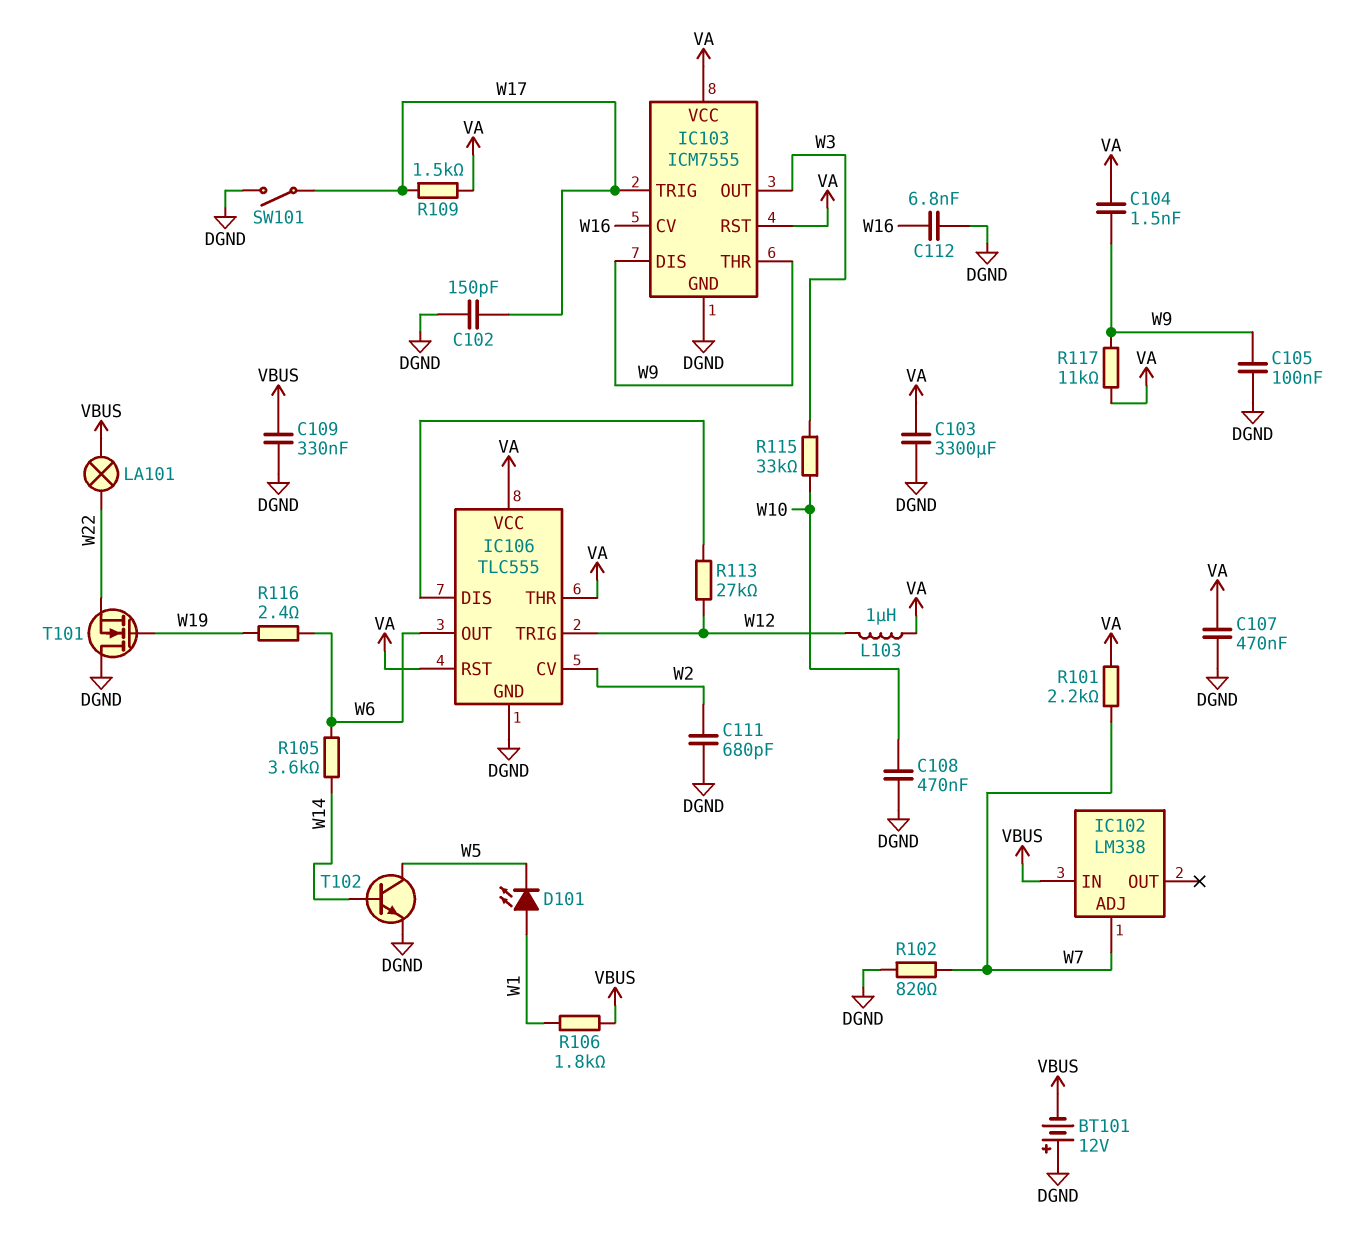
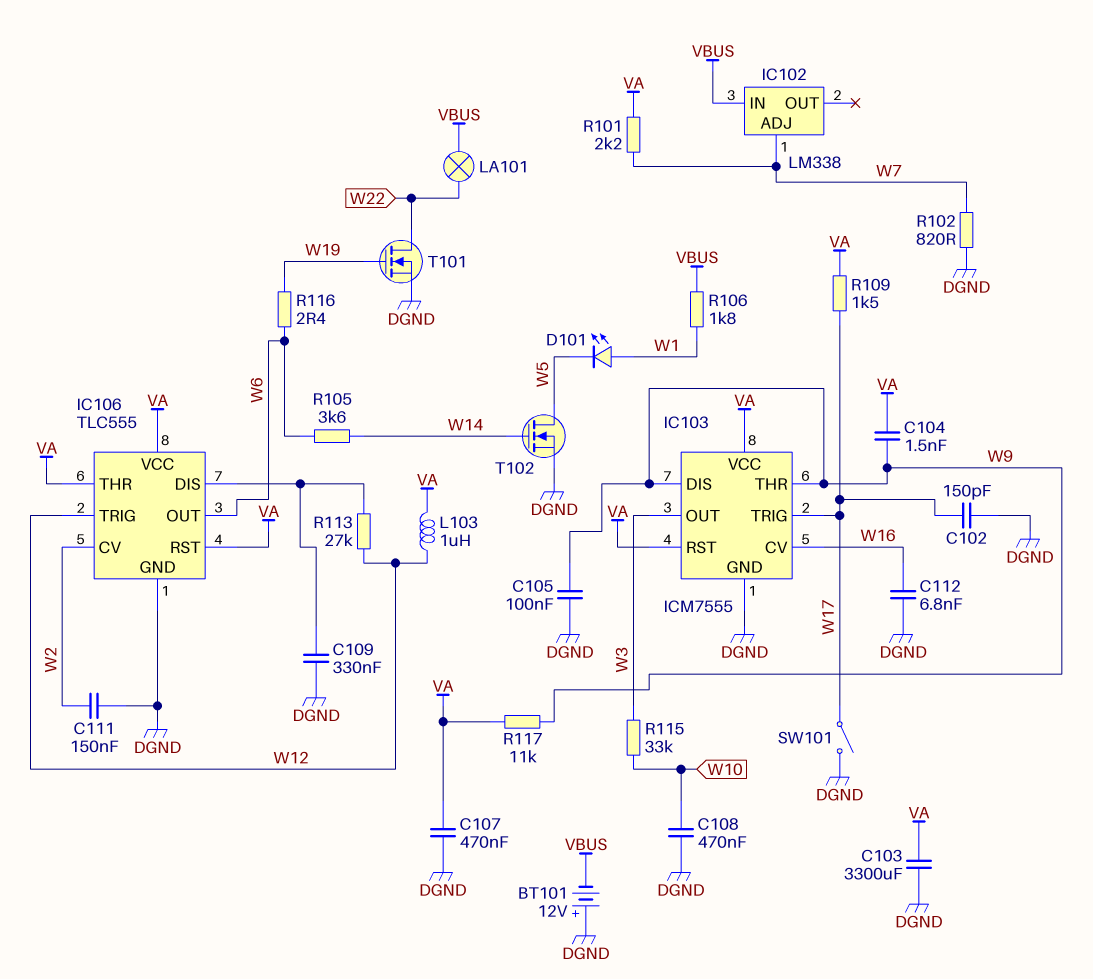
C109: 330nF (DGND, VBUS) -> 330nF (DGND, IC106/DIS)
C111: 680pF (DGND, W2) -> 150nF (DGND, W2)
T101: NMOS (G W19, D DGND, S W22) -> NMOS (G W19, D W22, S DGND)
T102: NPN (B W14, C W5, E DGND) -> NMOS (G W14, D W5, S DGND)

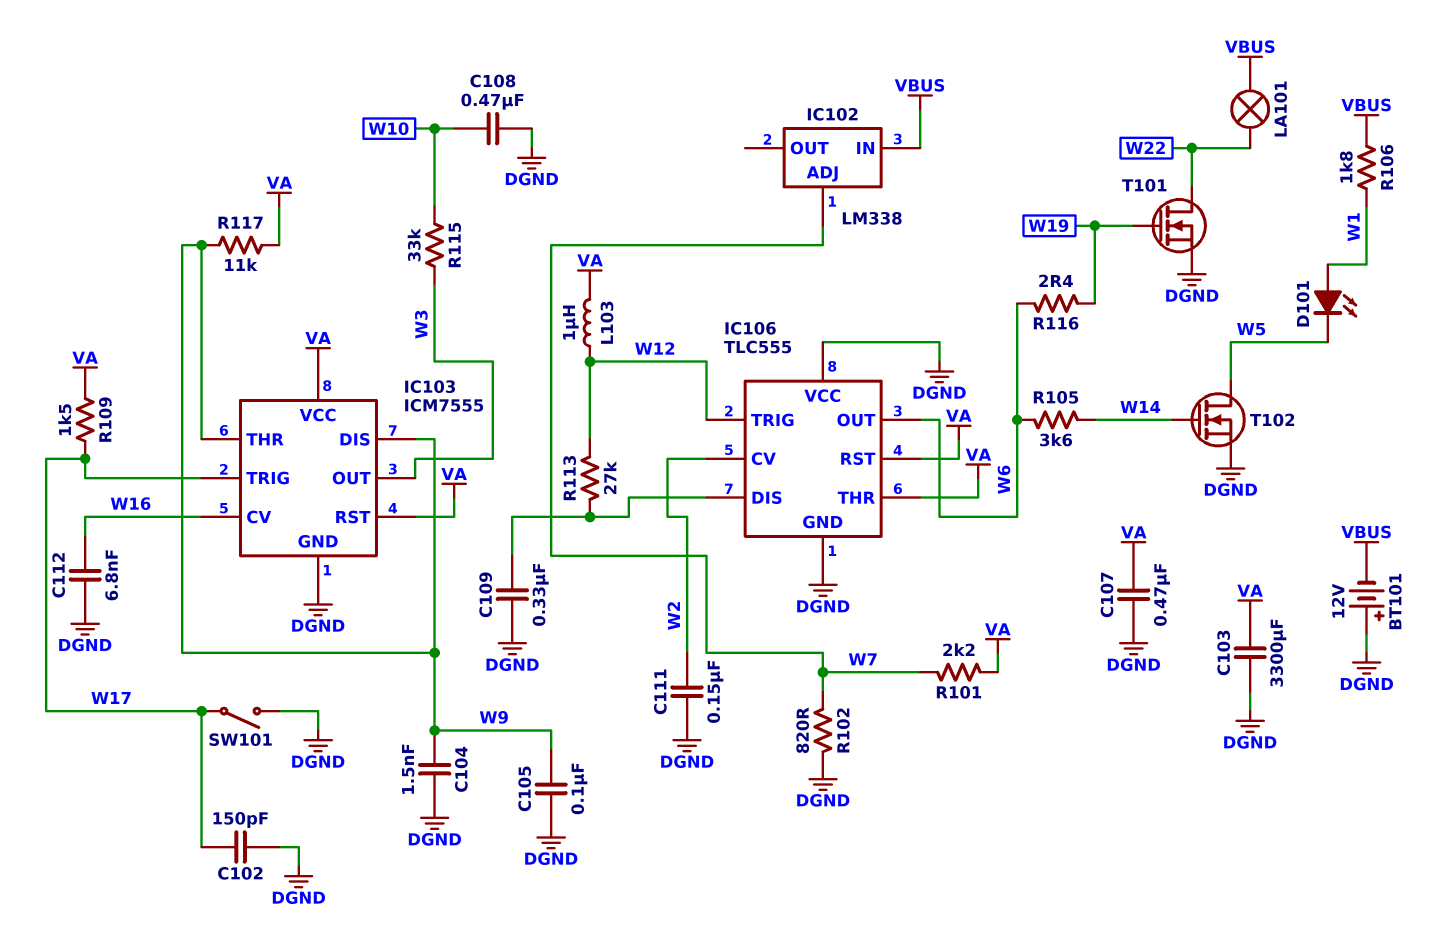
C104: 1.5nF (VA, W9) -> 1.5nF (DGND, W9)
IC106 pin VCC: VA -> DGND

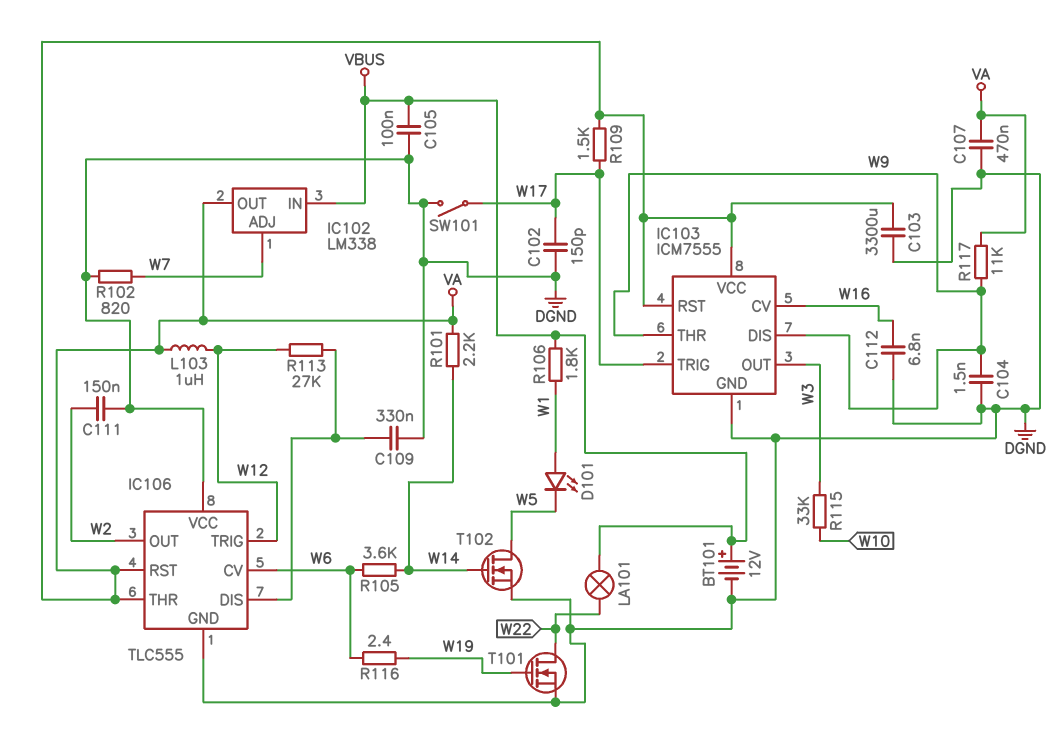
BT101: 12V (plus DGND, minus VBUS) -> 12V (plus VBUS, minus DGND)
C105: 100nF (DGND, W9) -> 100nF (DGND, VBUS)
C108: 470nF (DGND, W10) -> none
IC102 pin OUT: none -> VA
IC106 pin CV: W2 -> W6
IC106 pin OUT: W6 -> W2
R101: 2.2k (VA, W7) -> 2.2k (VA, W14)

